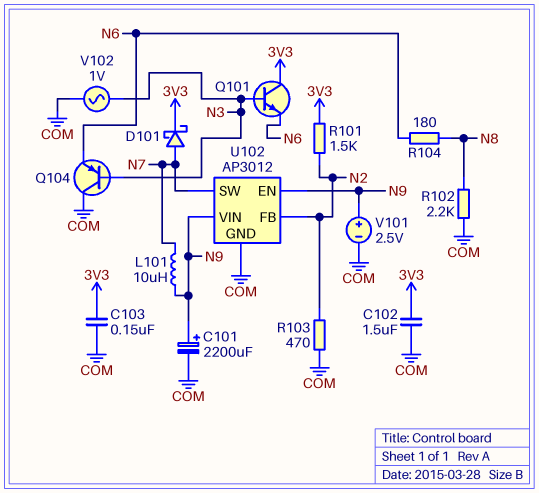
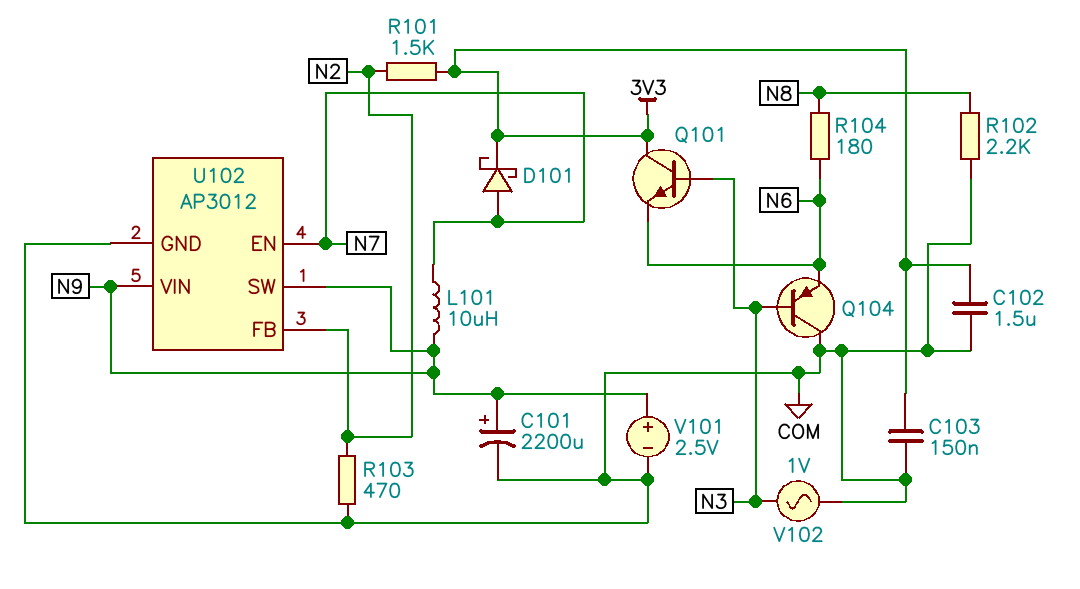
U102 pin EN: N9 -> N7
U102 pin SW: N7 -> N9

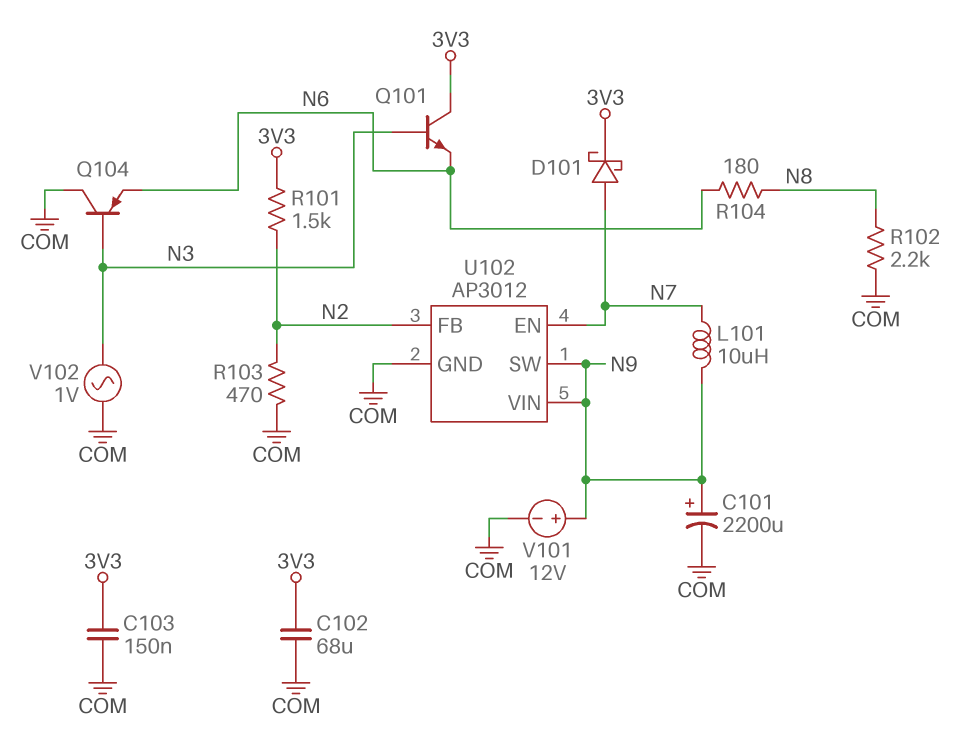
C102: 1.5uF (3V3, COM) -> 68uF (3V3, COM)
V101: 2.5V (plus N9, minus COM) -> 12V (plus N9, minus COM)

